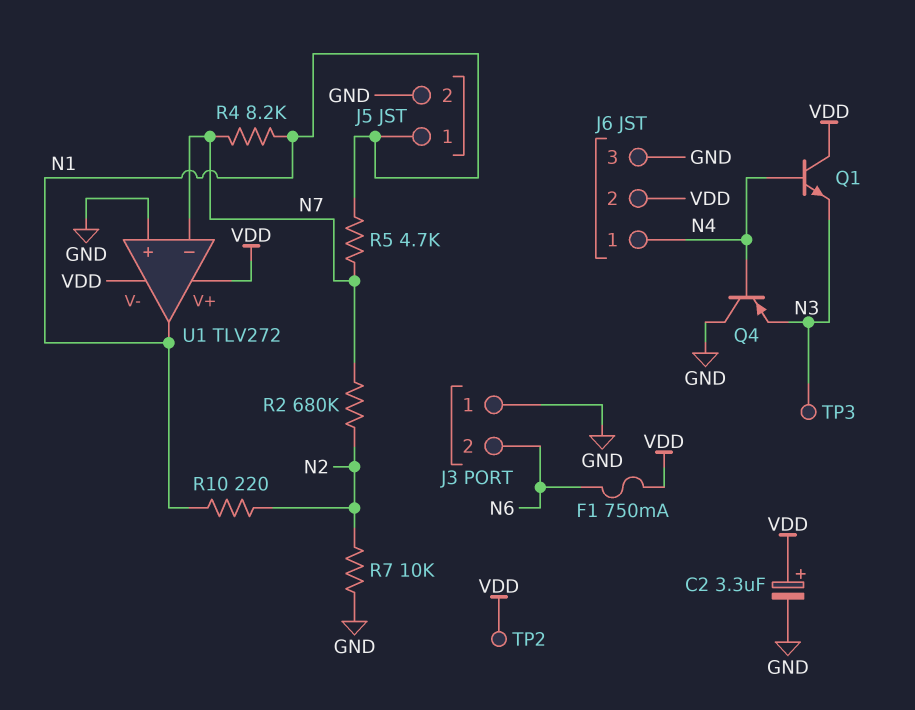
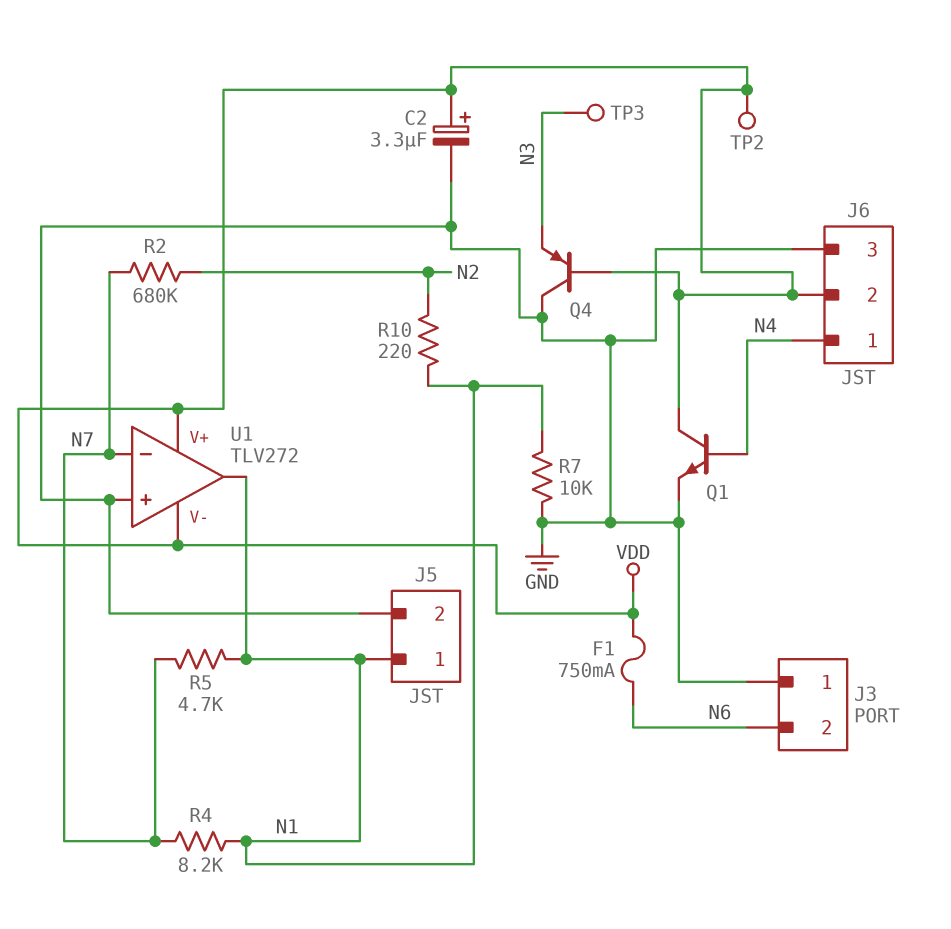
Q1: NPN (B N4, C VDD, E N3) -> NPN (B N4, C VDD, E GND)
Q4: PNP (B N4, C GND, E N3) -> PNP (B VDD, C GND, E N3)
R7: 10k (GND, N2) -> 10k (GND, N1)

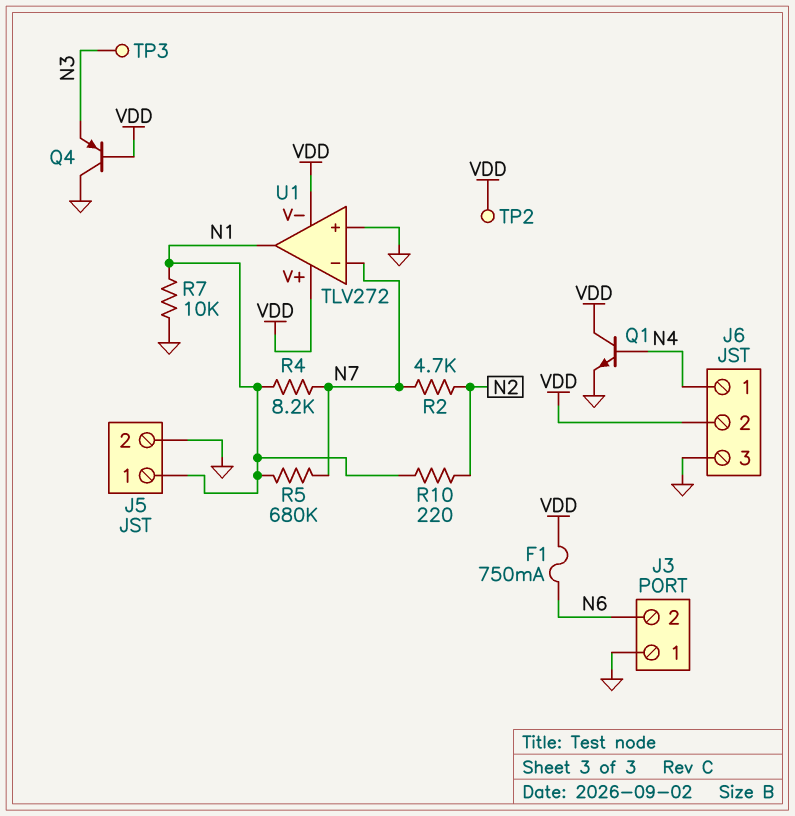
C2: 3.3uF (plus VDD, minus GND) -> none
R2: 680k (N2, N7) -> 4.7k (N2, N7)
R5: 4.7k (N1, N7) -> 680k (N1, N7)

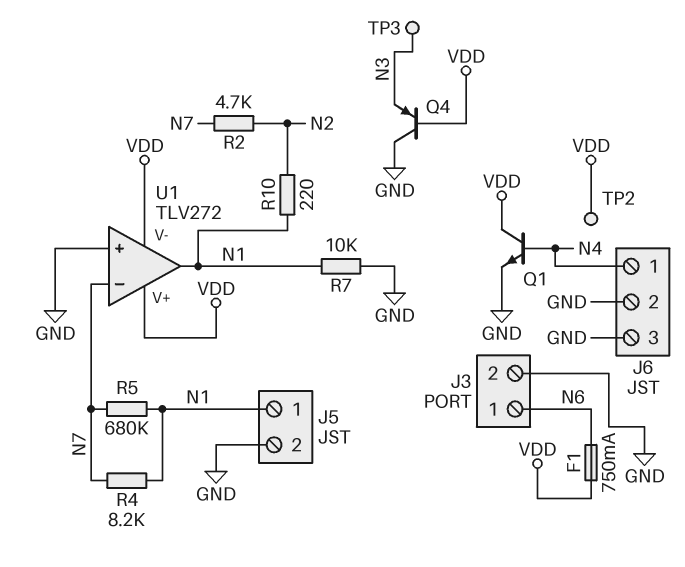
J3 pin 1: GND -> N6
J3 pin 2: N6 -> GND
J6 pin 2: VDD -> GND

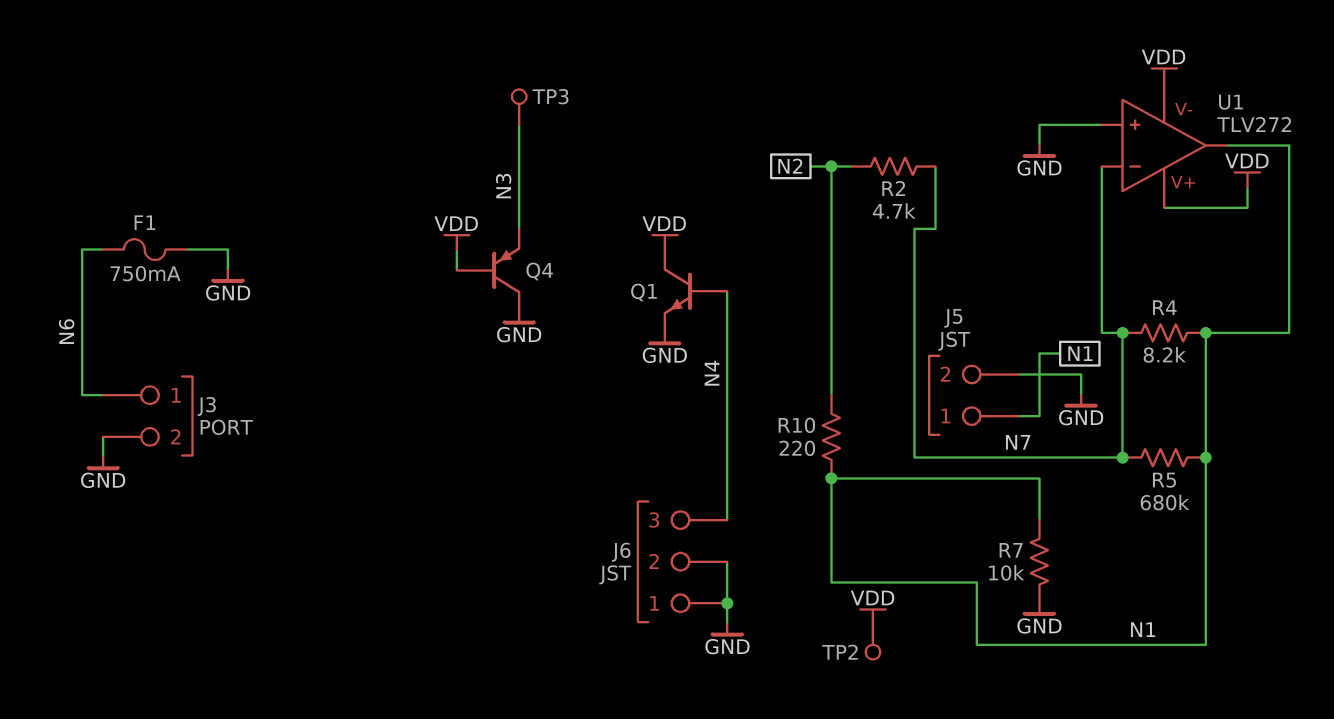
F1: 750mA (N6, VDD) -> 750mA (GND, N6)
J6 pin 1: N4 -> GND
J6 pin 3: GND -> N4

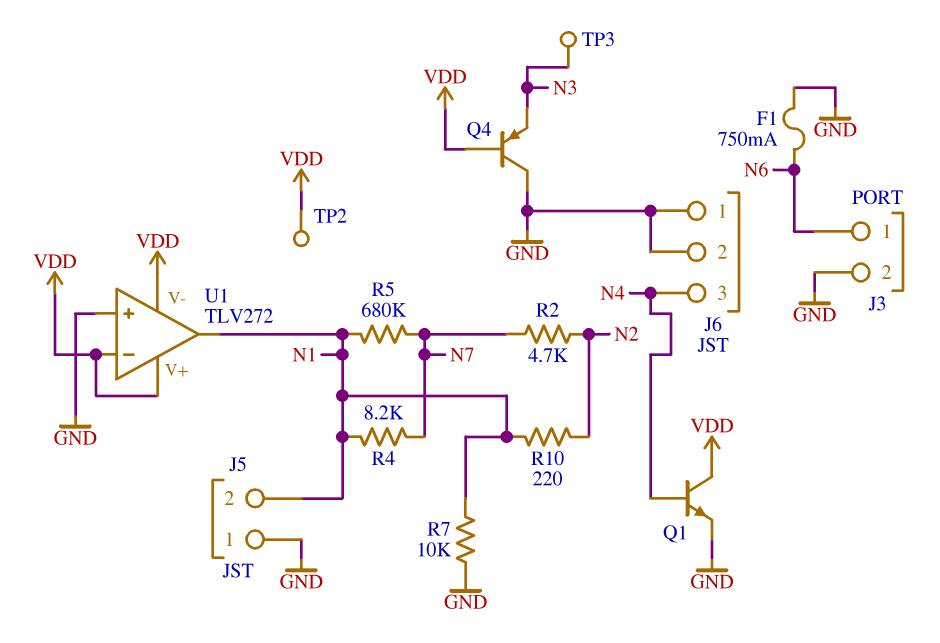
J5 pin 1: N1 -> GND
J5 pin 2: GND -> N1
U1 pin in-: N7 -> VDD

